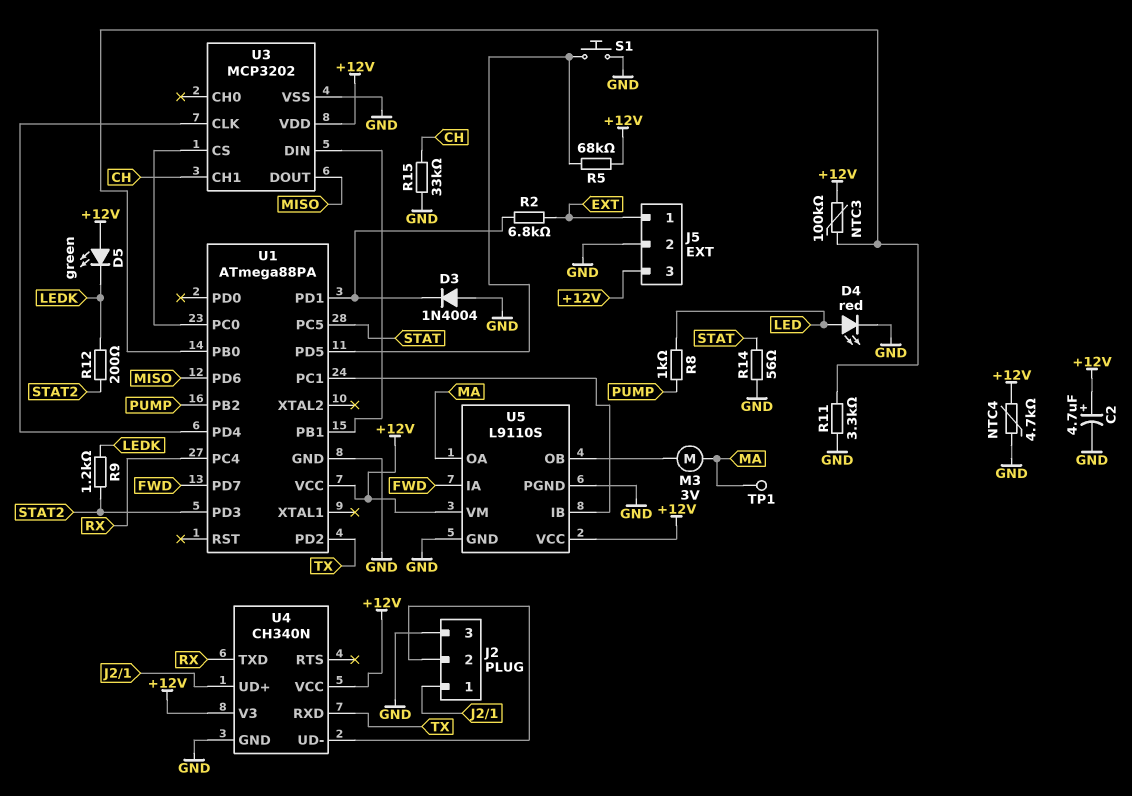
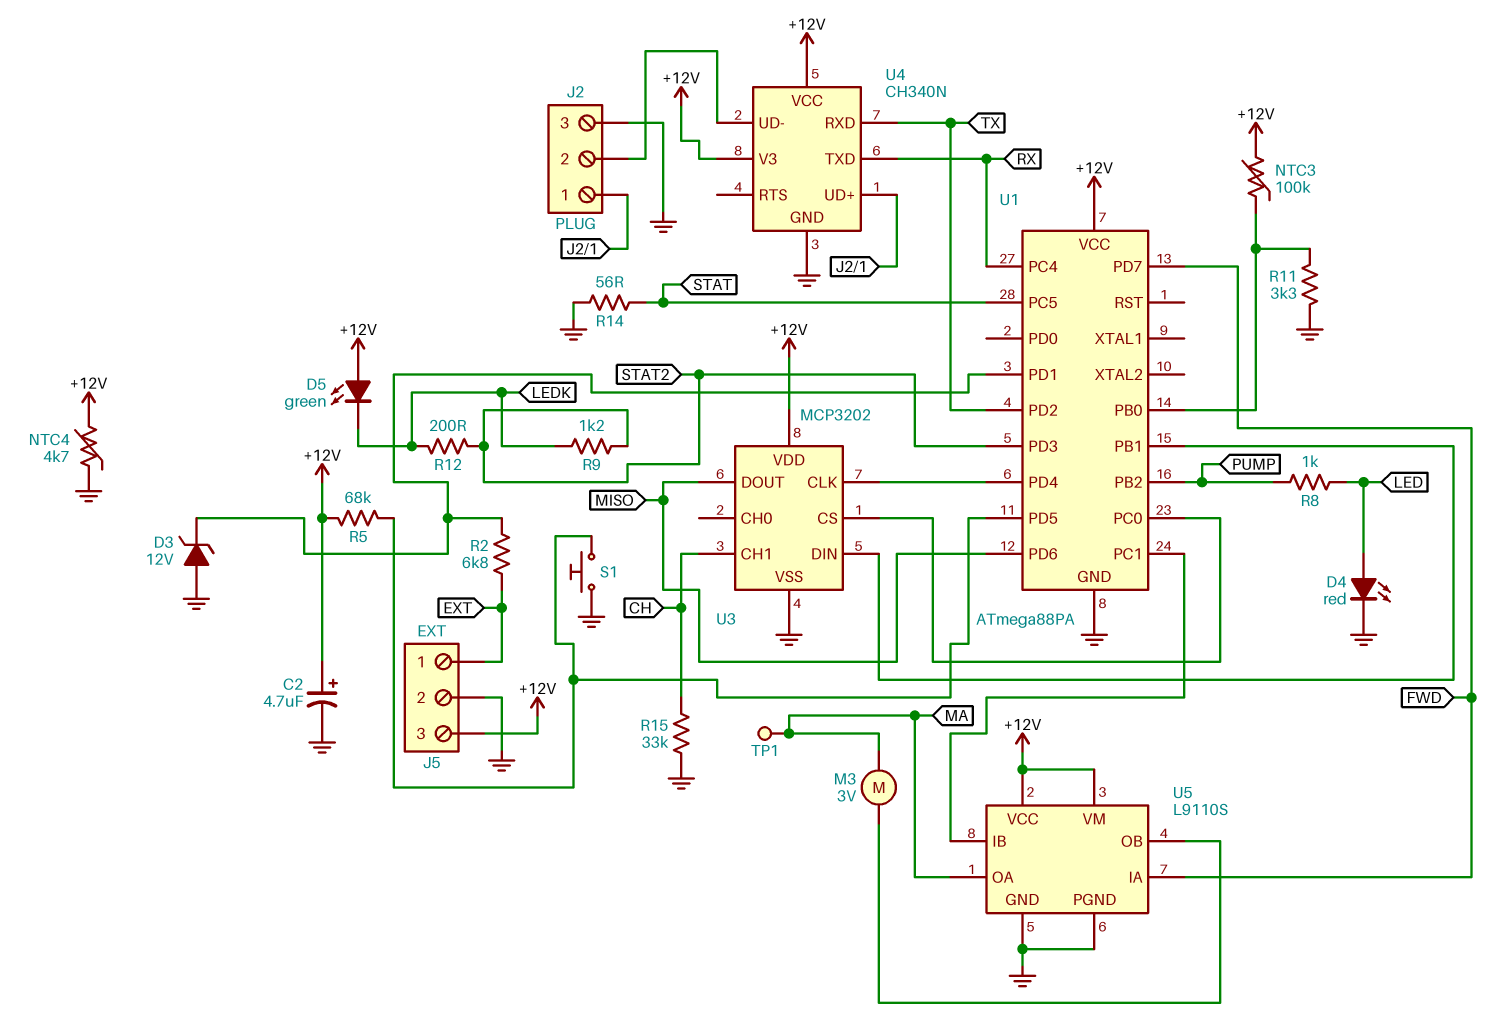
D3: diode 1N4004 (A GND, K U1/PD1) -> zener 12V (A GND, K U1/PD1)

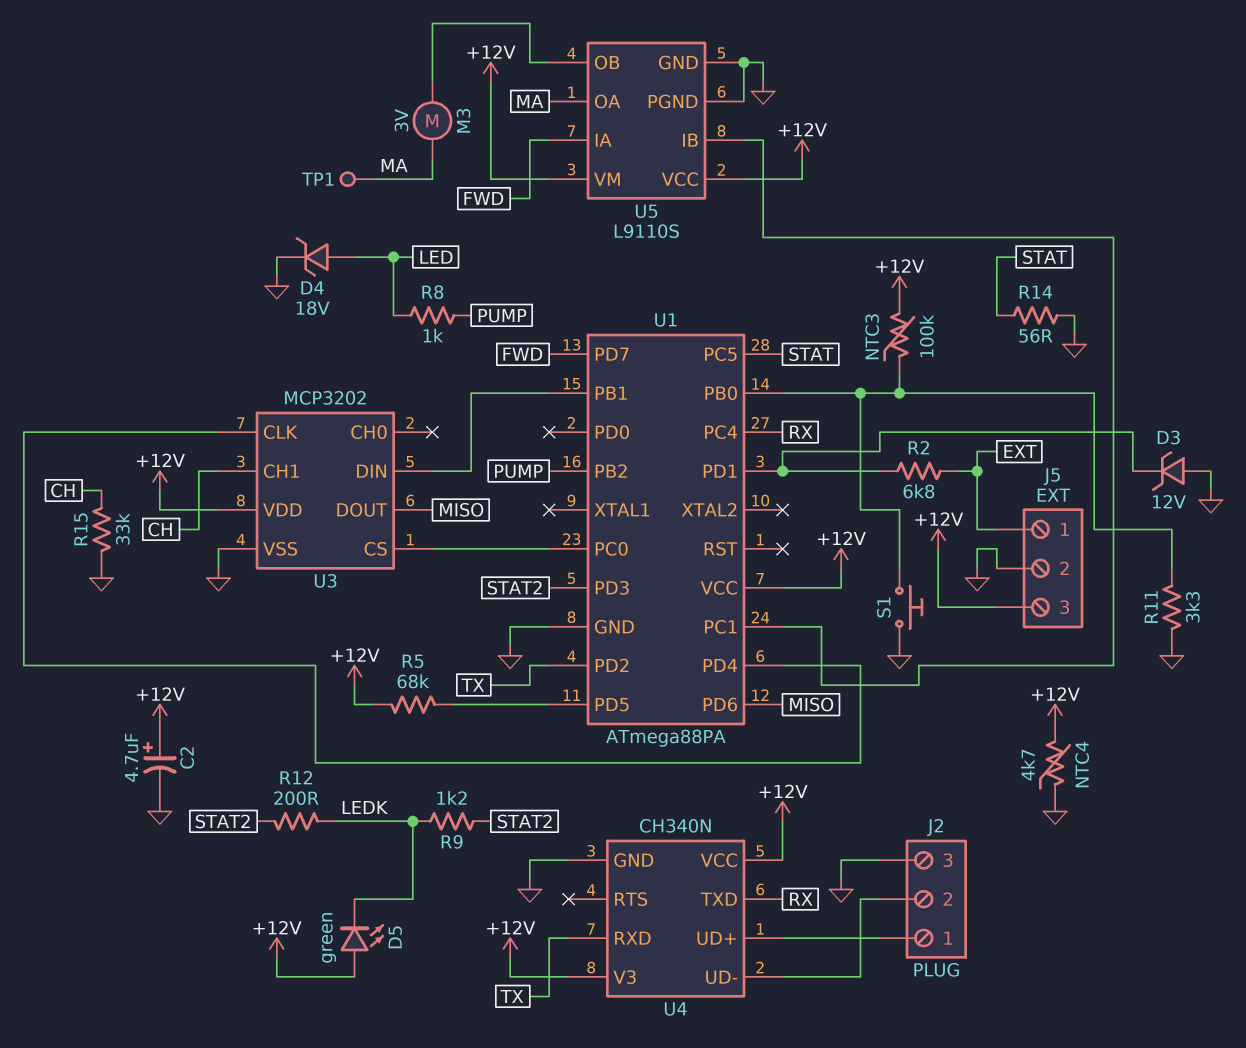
D4: LED red (A LED, K GND) -> zener 18V (A LED, K GND)
S1: button (GND, U1/PD5) -> button (GND, U1/PB0)

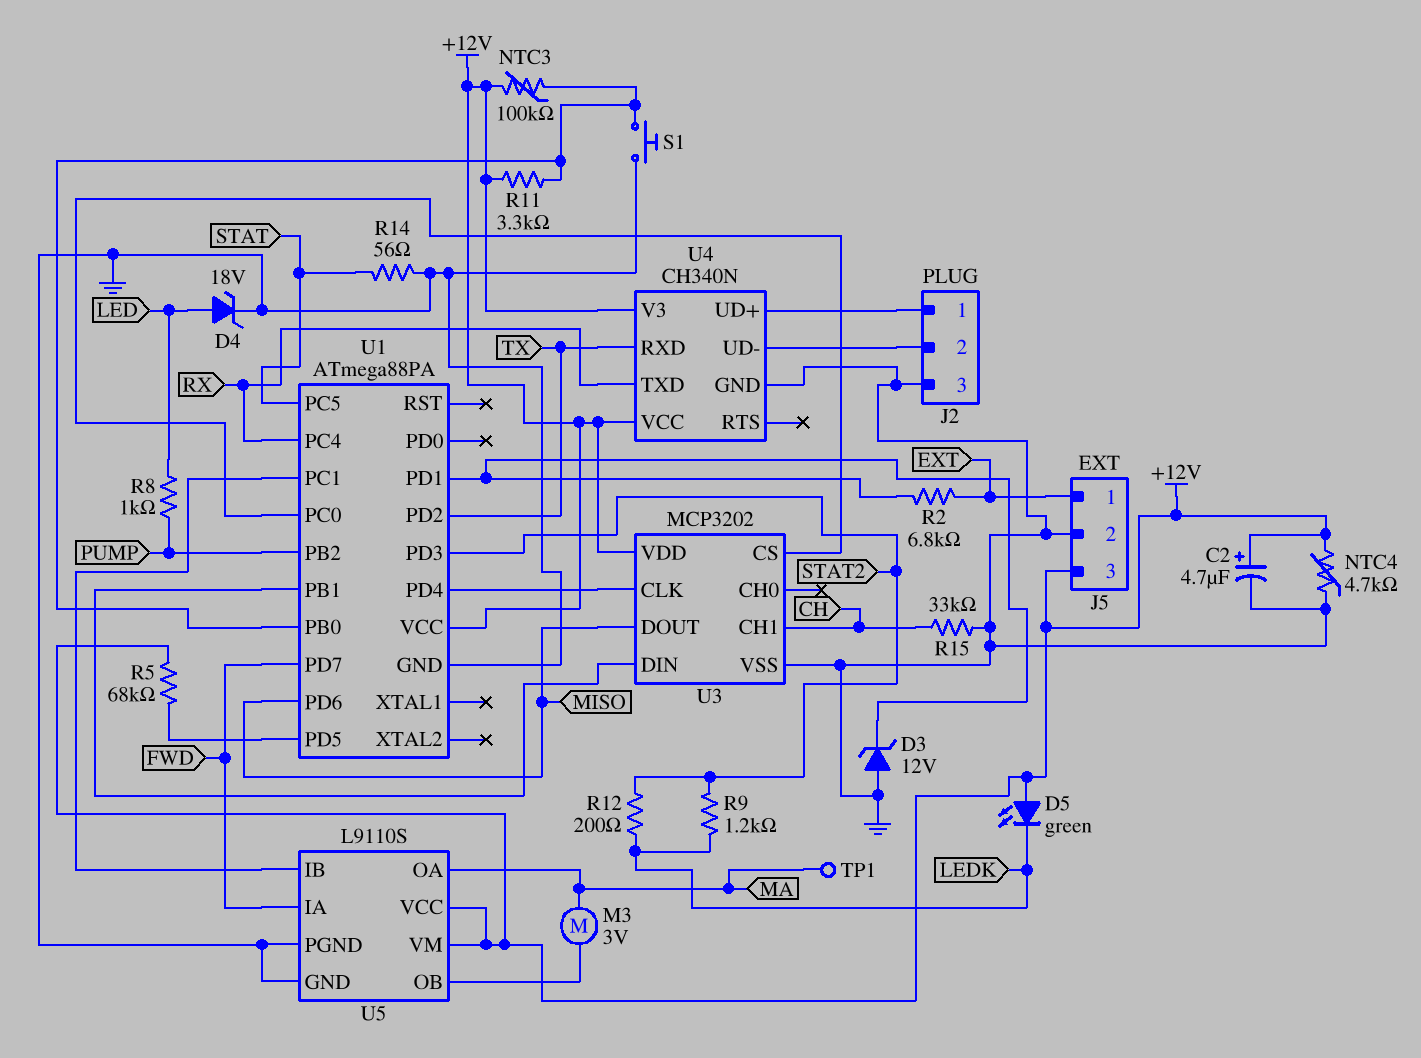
R11: 3.3k (GND, U1/PB0) -> 3.3k (+12V, U1/PB0)

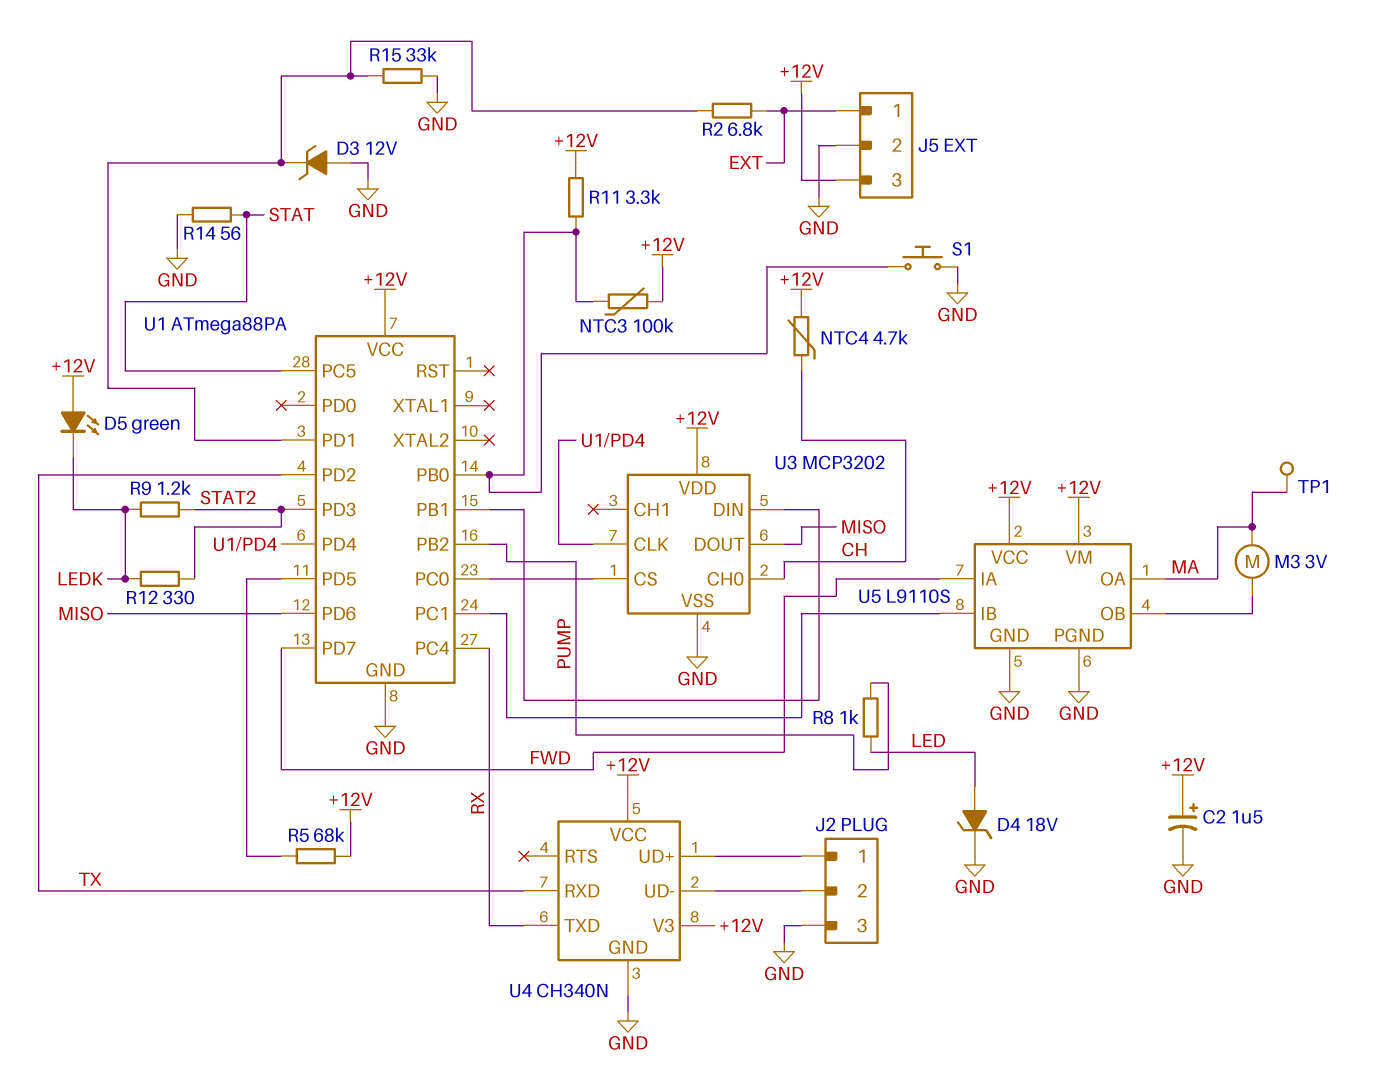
C2: 4.7uF (plus +12V, minus GND) -> 1.5uF (plus +12V, minus GND)
NTC4: 4.7k (+12V, GND) -> 4.7k (+12V, CH)
R12: 200 (LEDK, STAT2) -> 330 (LEDK, STAT2)
R15: 33k (CH, GND) -> 33k (GND, U1/PD1)
U3 pin CH0: none -> CH
U3 pin CH1: CH -> none

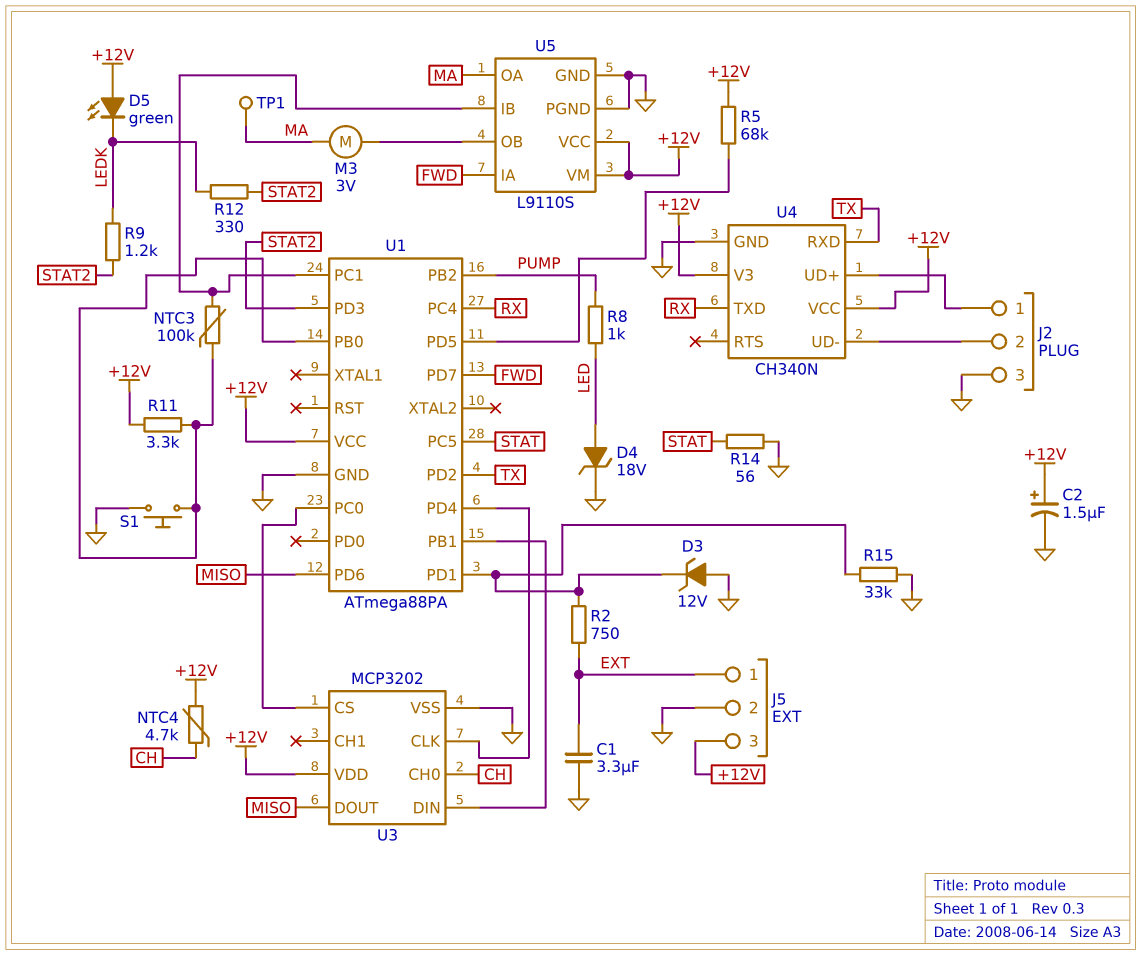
C1: none -> 3.3uF (EXT, GND)
NTC3: 100k (+12V, U1/PB0) -> 100k (U1/PB0, U1/PC1)
R2: 6.8k (EXT, U1/PD1) -> 750 (EXT, U1/PD1)

